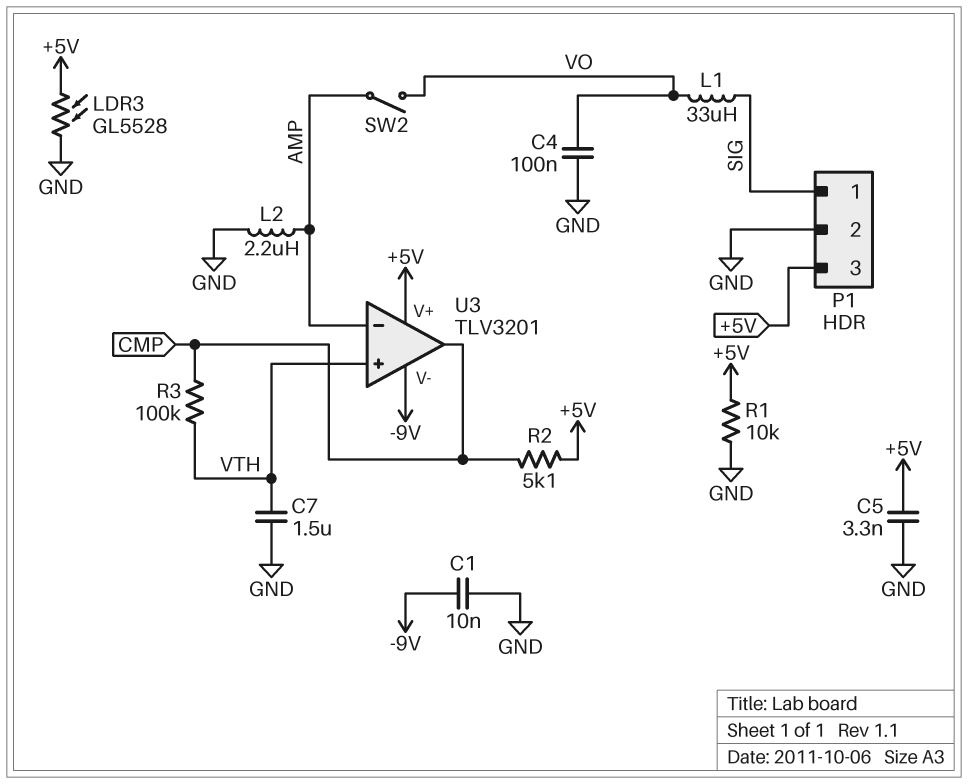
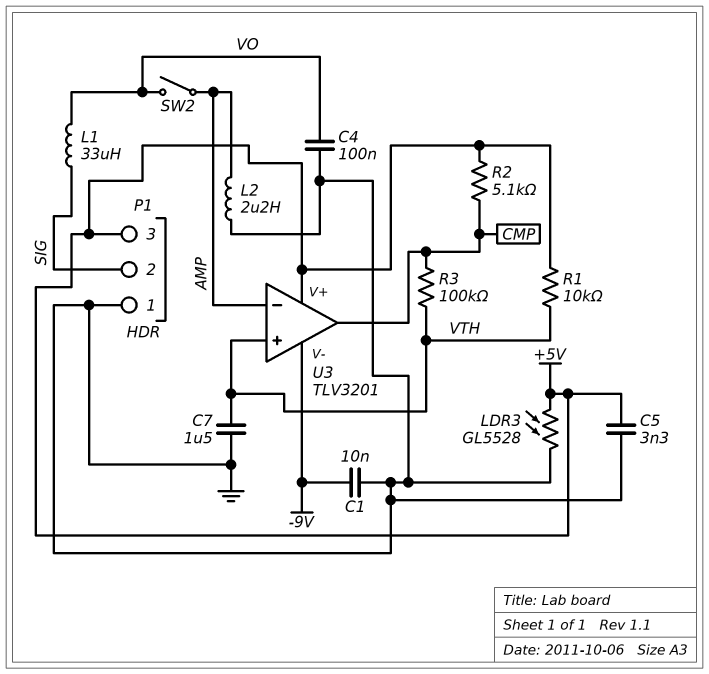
P1 pin 1: SIG -> GND
P1 pin 2: GND -> SIG
R1: 10k (+5V, GND) -> 10k (+5V, VTH)

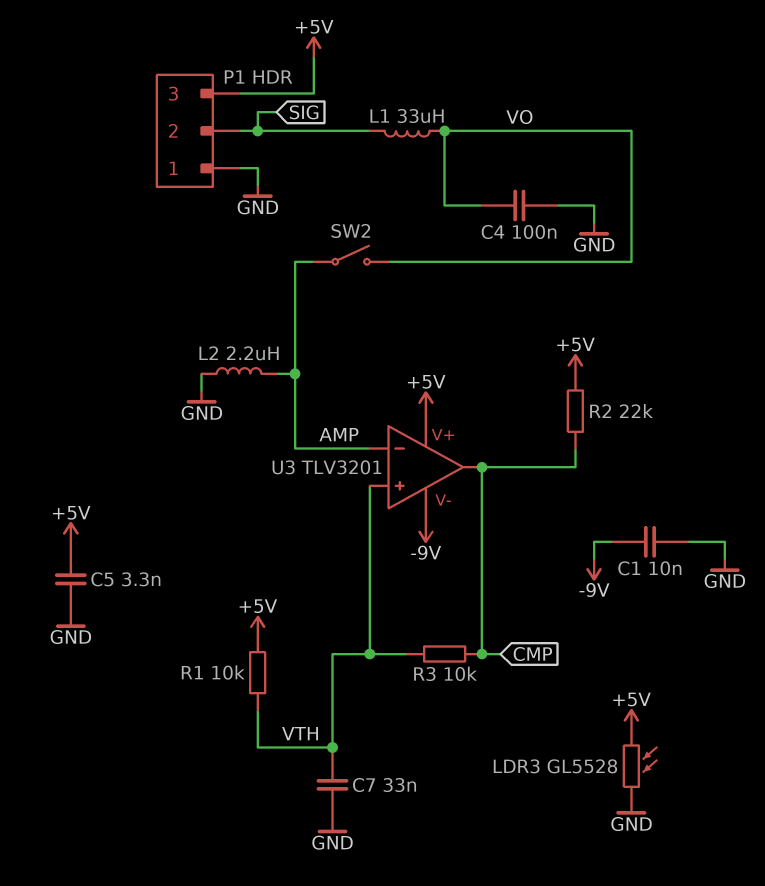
C7: 1.5uF (GND, VTH) -> 33nF (GND, VTH)
R2: 5.1k (+5V, CMP) -> 22k (+5V, CMP)
R3: 100k (CMP, VTH) -> 10k (CMP, VTH)

